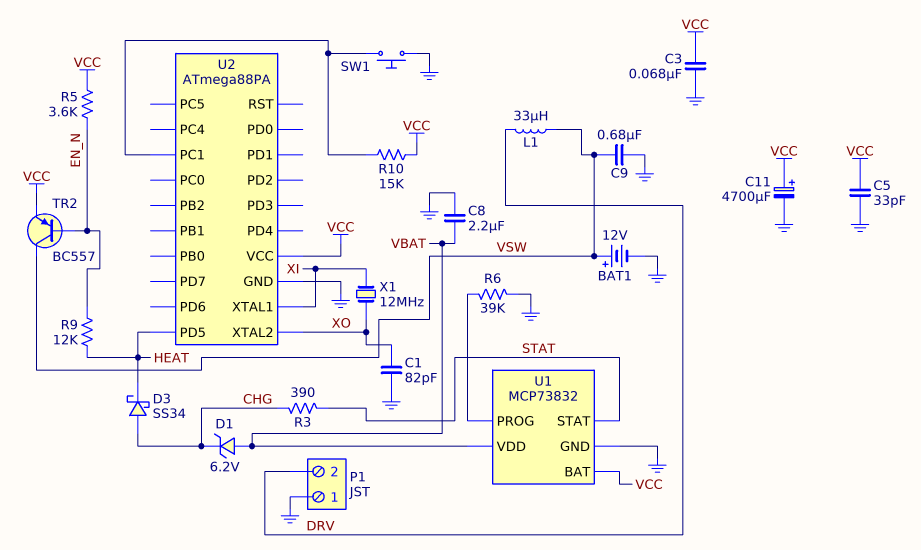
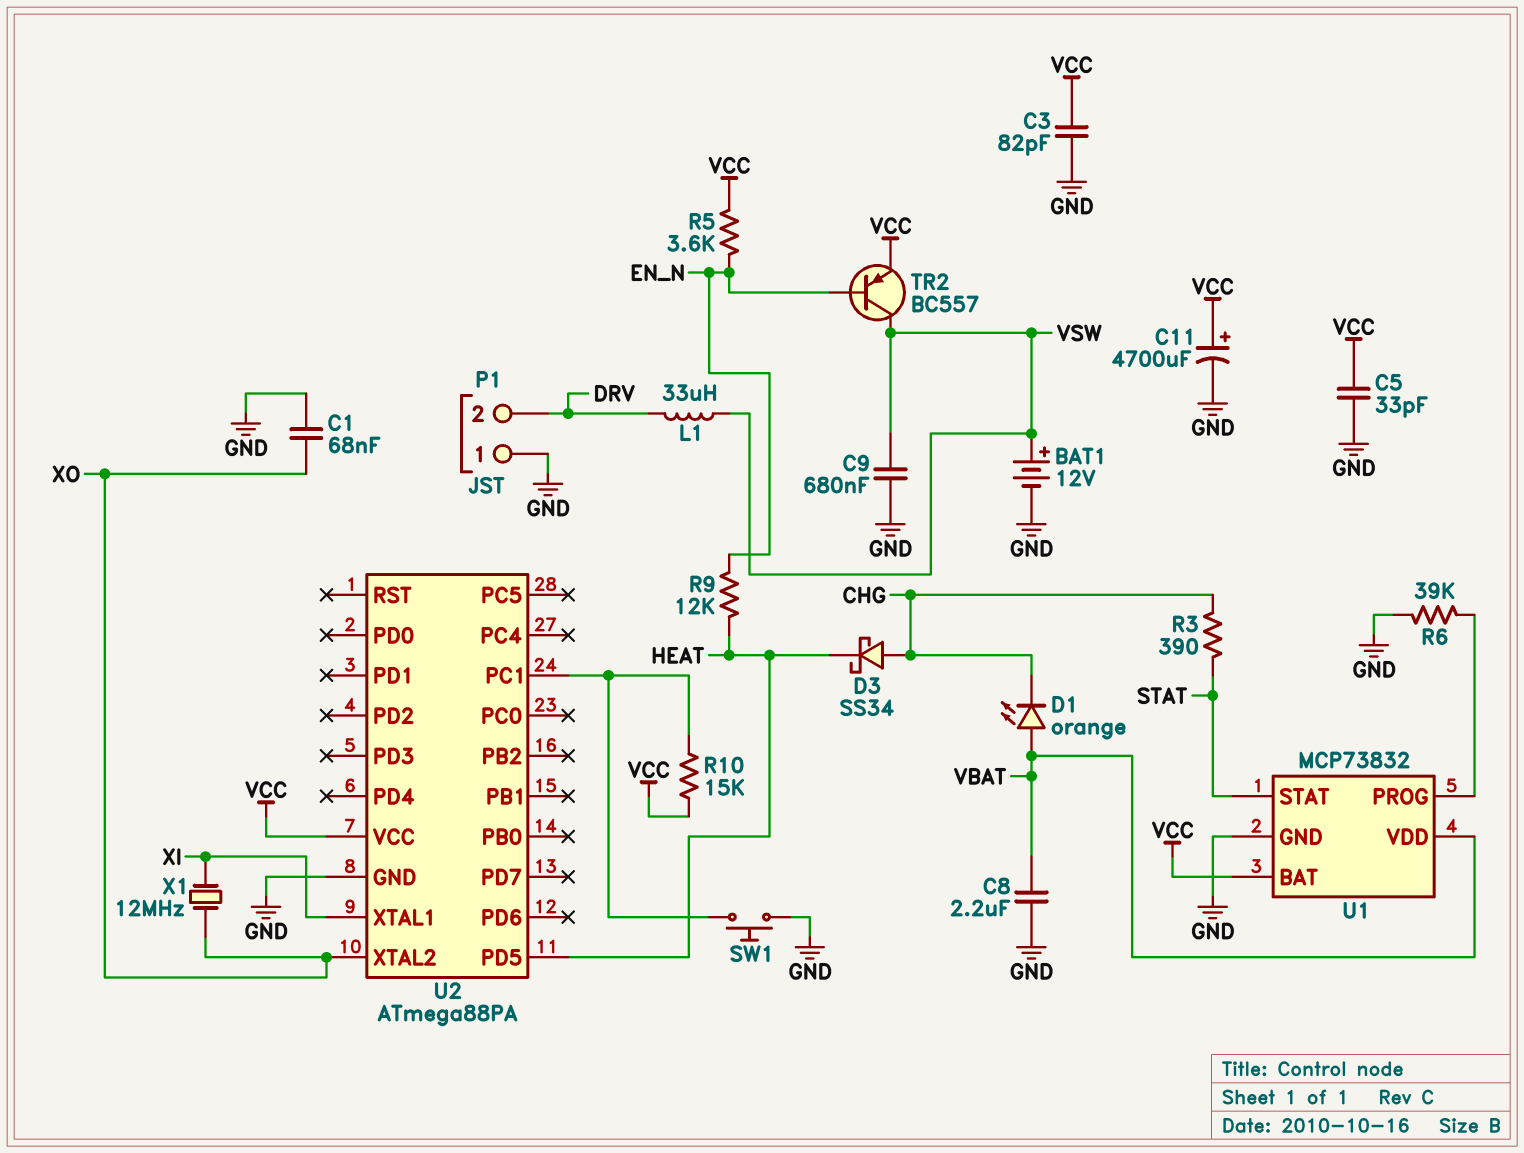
C1: 82pF (GND, XO) -> 68nF (GND, XO)
C3: 68nF (GND, VCC) -> 82pF (GND, VCC)
D1: zener 6.2V (A VBAT, K CHG) -> LED orange (A VBAT, K CHG)

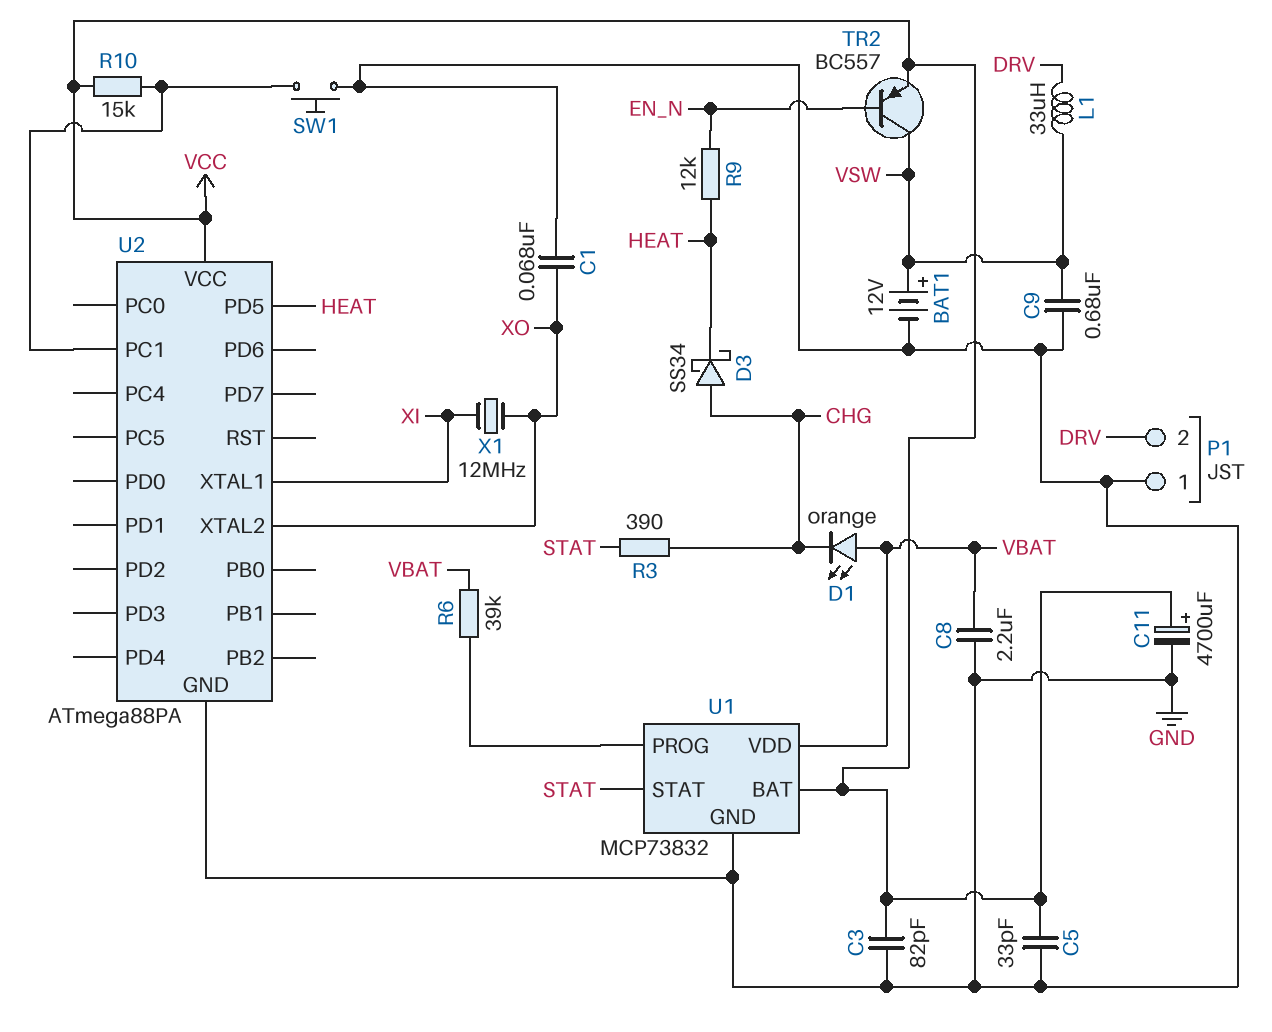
R5: 3.6k (EN_N, VCC) -> none
R6: 39k (GND, U1/PROG) -> 39k (U1/PROG, VBAT)

